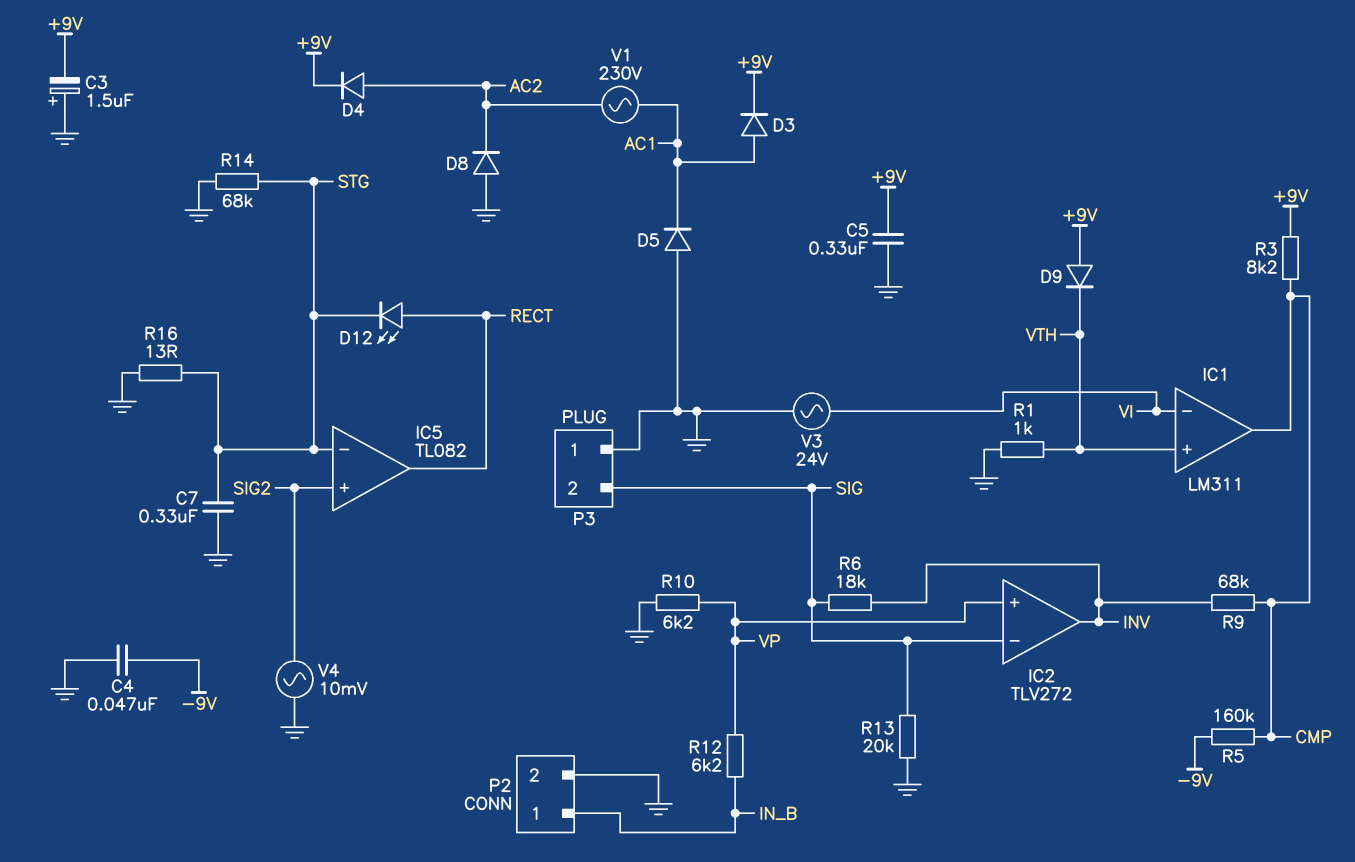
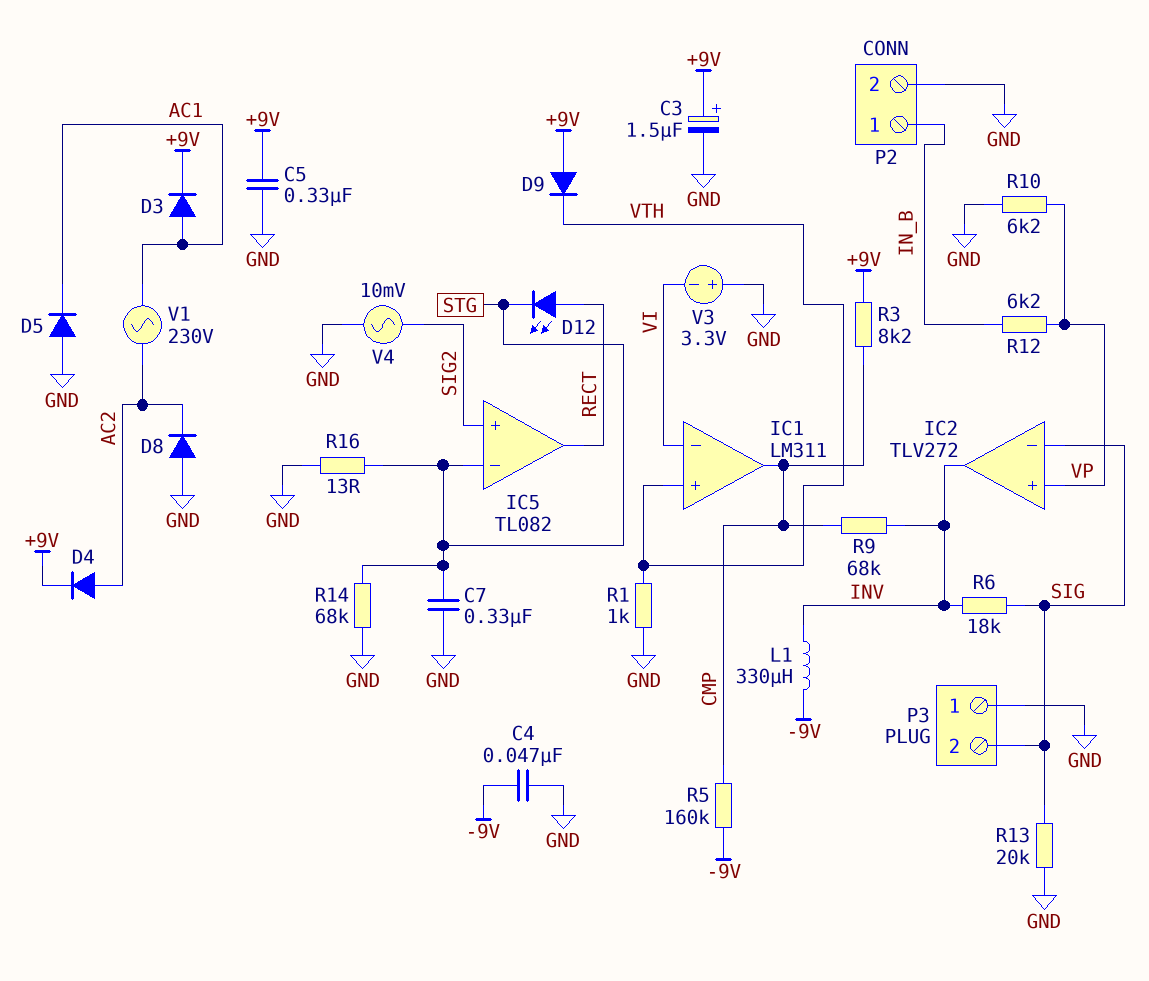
C3: 1.5uF (plus GND, minus +9V) -> 1.5uF (plus +9V, minus GND)
L1: none -> 330uH (-9V, INV)
V3: AC 24V (GND, VI) -> 3.3V (plus GND, minus VI)

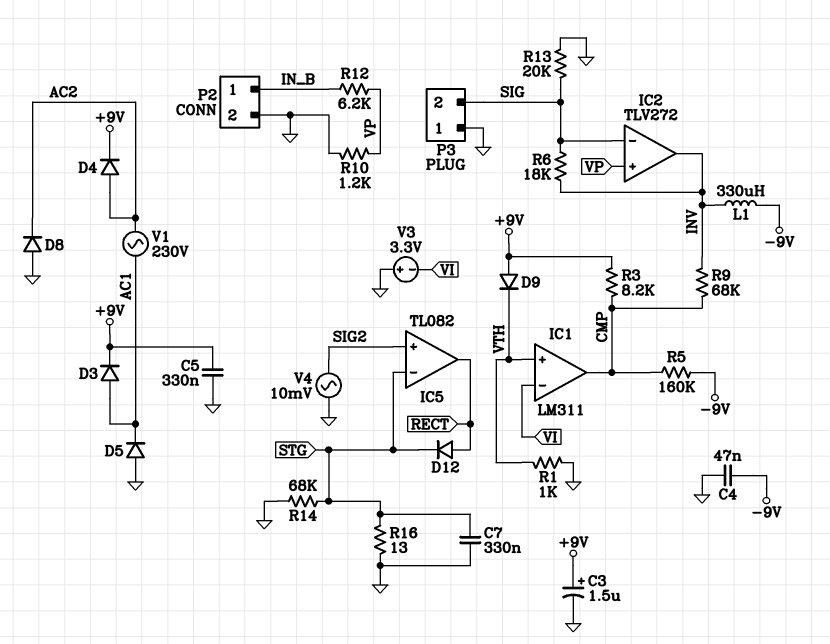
D12: LED (A RECT, K STG) -> diode (A RECT, K STG)
R10: 6.2k (GND, VP) -> 1.2k (GND, VP)

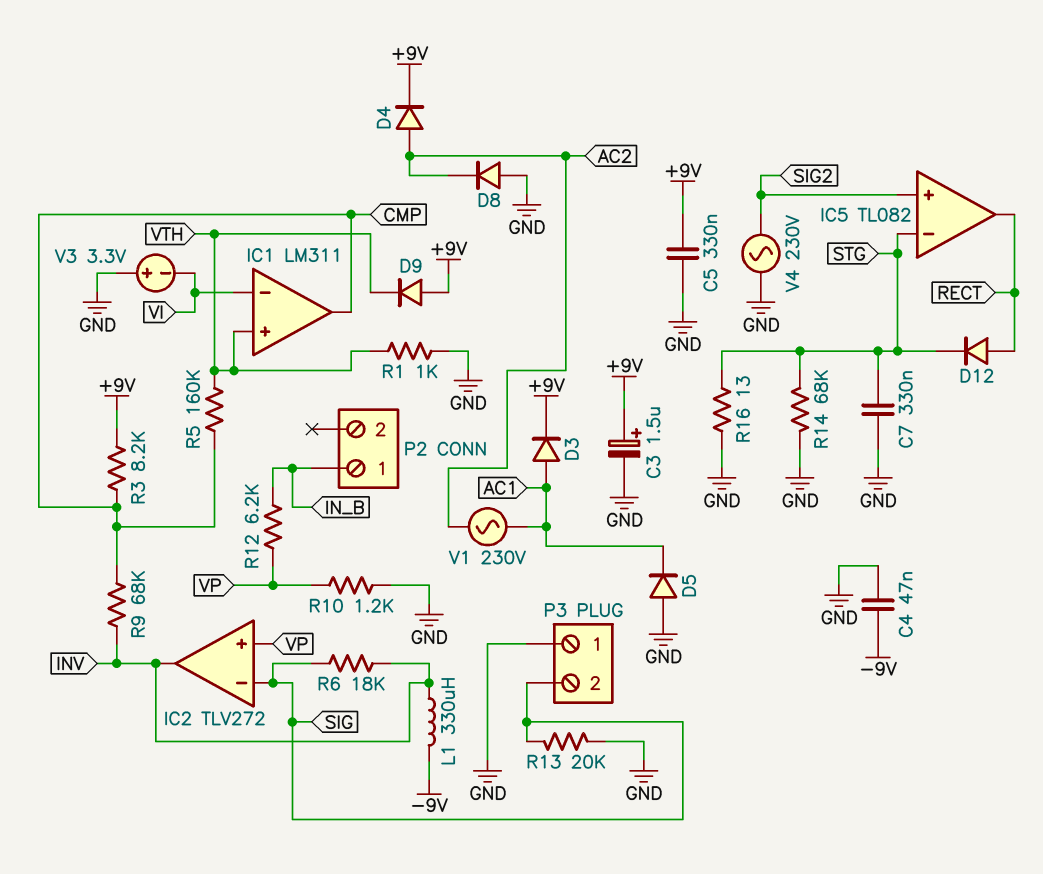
P2 pin 2: GND -> none
R5: 160k (-9V, CMP) -> 160k (CMP, VTH)
V4: AC 10mV (GND, SIG2) -> AC 230V (GND, SIG2)

